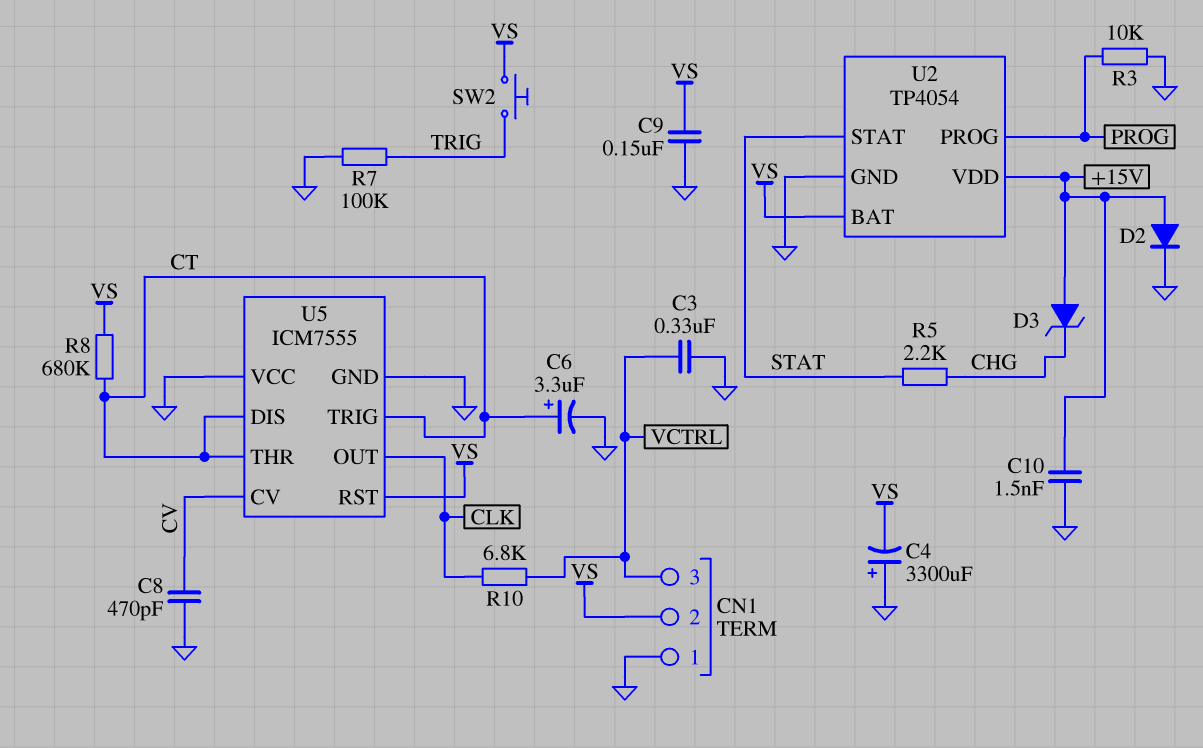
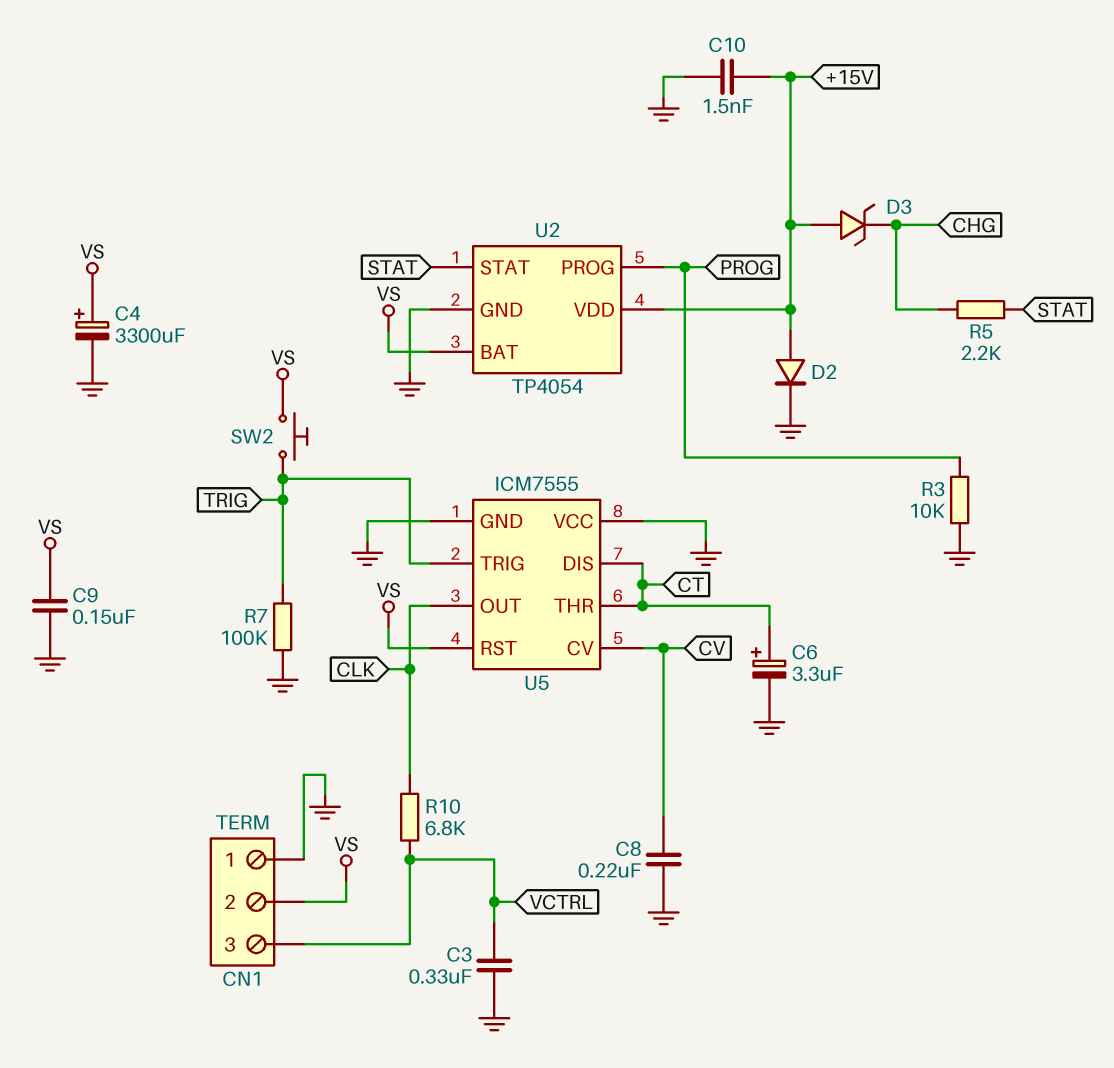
C4: 3300uF (plus GND, minus VS) -> 3300uF (plus VS, minus GND)
C8: 470pF (CV, GND) -> 220nF (CV, GND)
R8: 680k (CT, VS) -> none
U5 pin TRIG: CT -> TRIG

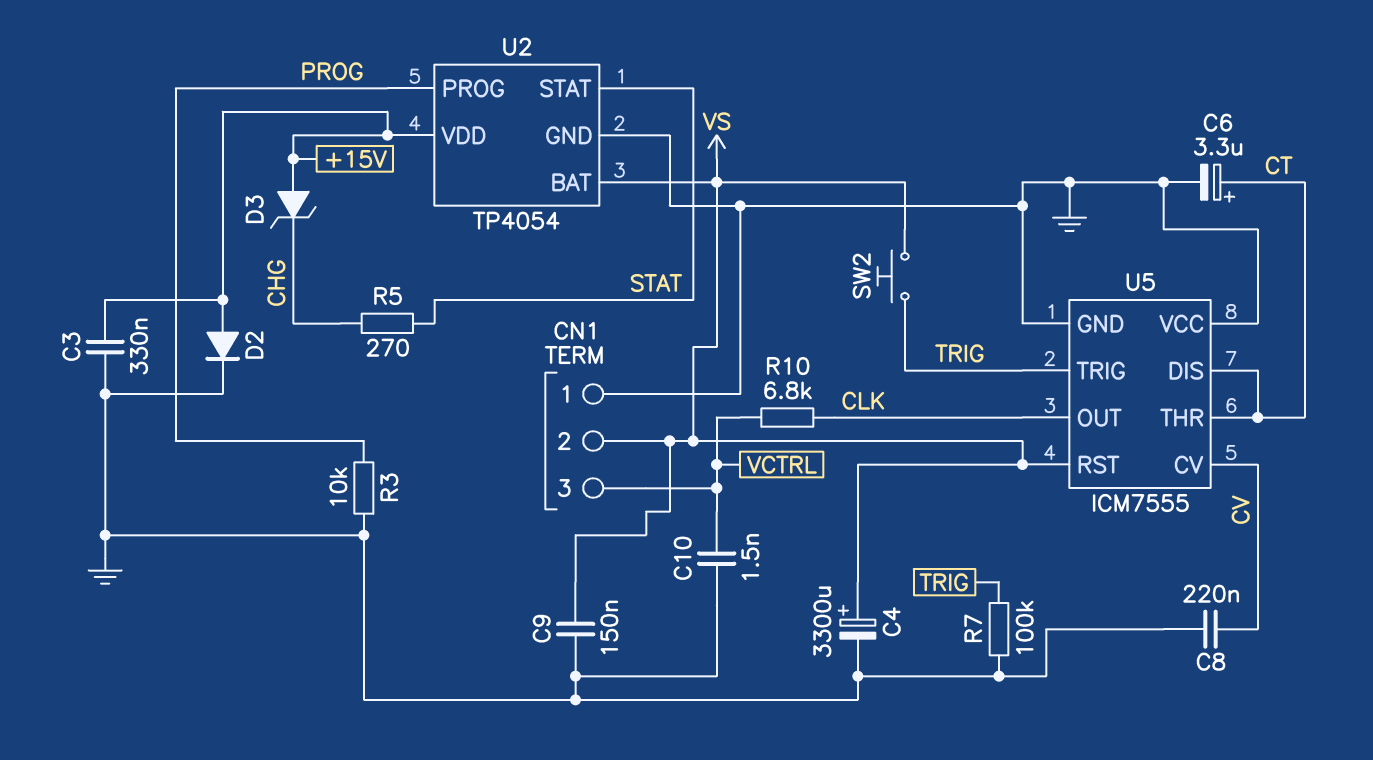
C3: 330nF (GND, VCTRL) -> 330nF (+15V, GND)
C10: 1.5nF (+15V, GND) -> 1.5nF (GND, VCTRL)
R5: 2.2k (CHG, STAT) -> 270 (CHG, STAT)

